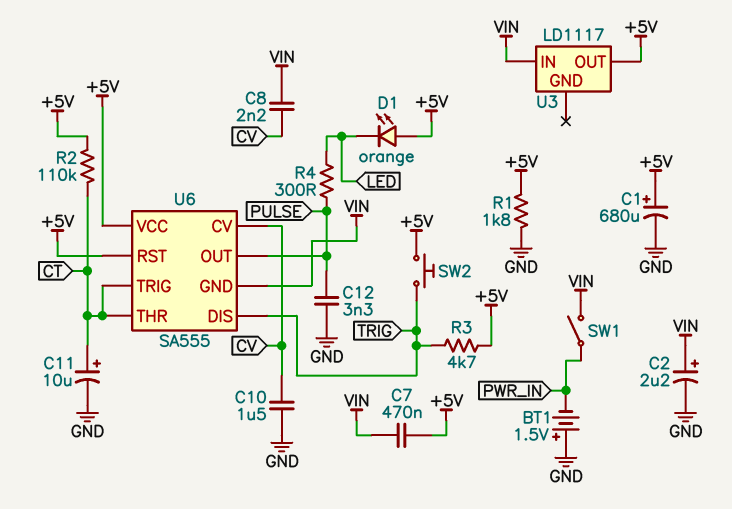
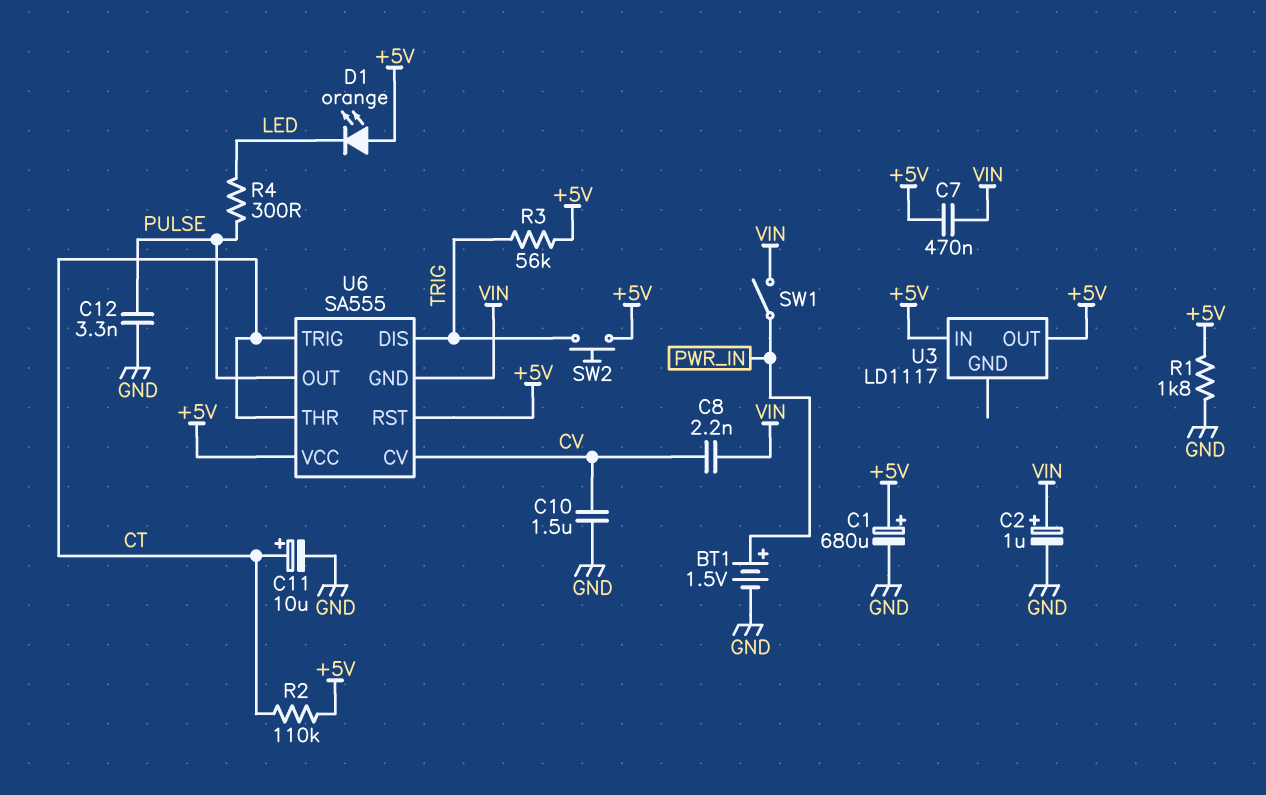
BT1: 1.5V (plus GND, minus PWR_IN) -> 1.5V (plus PWR_IN, minus GND)
C2: 2.2uF (plus VIN, minus GND) -> 1uF (plus VIN, minus GND)
R3: 4.7k (+5V, TRIG) -> 56k (+5V, TRIG)
U3 pin IN: VIN -> +5V

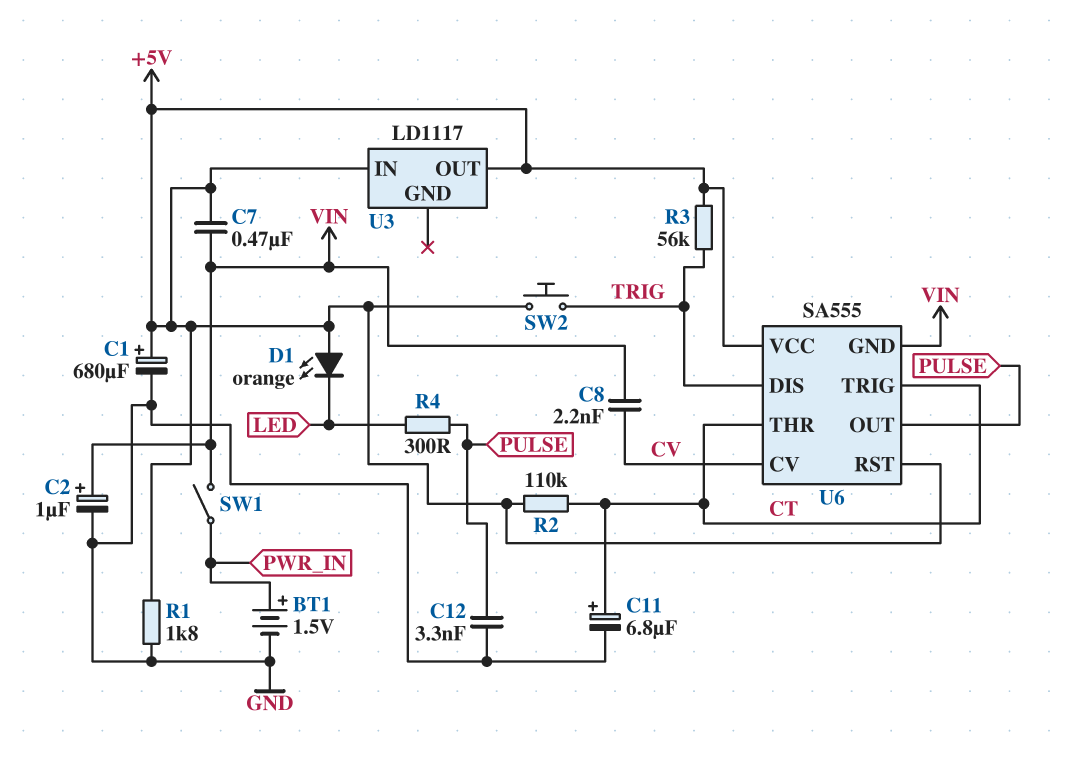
C10: 1.5uF (CV, GND) -> none
C11: 10uF (plus CT, minus GND) -> 6.8uF (plus CT, minus GND)

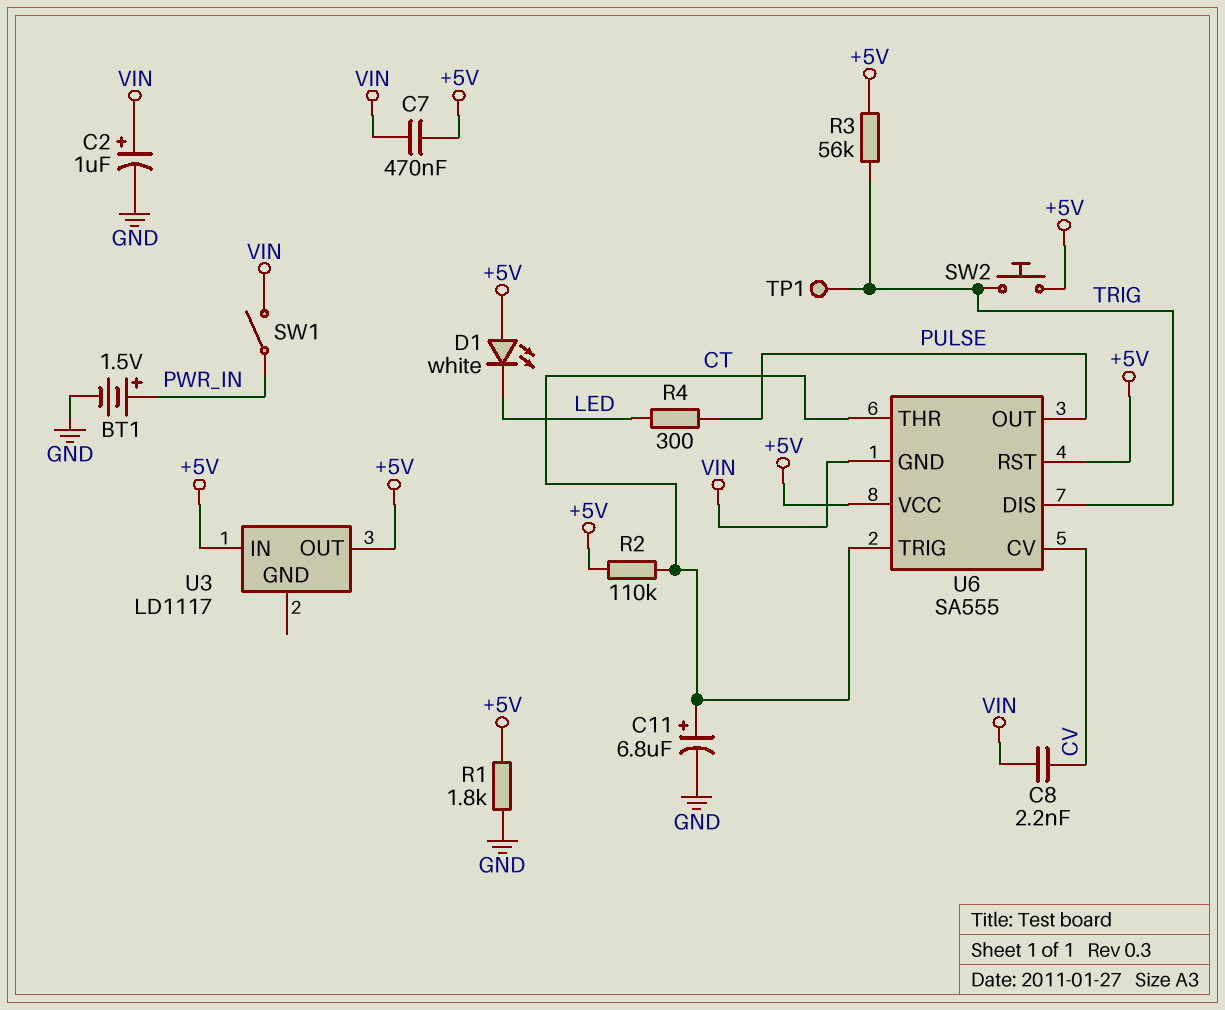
C1: 680uF (plus +5V, minus GND) -> none
C12: 3.3nF (GND, PULSE) -> none
D1: LED orange (A +5V, K LED) -> LED white (A +5V, K LED)
TP1: none -> test point (TRIG)

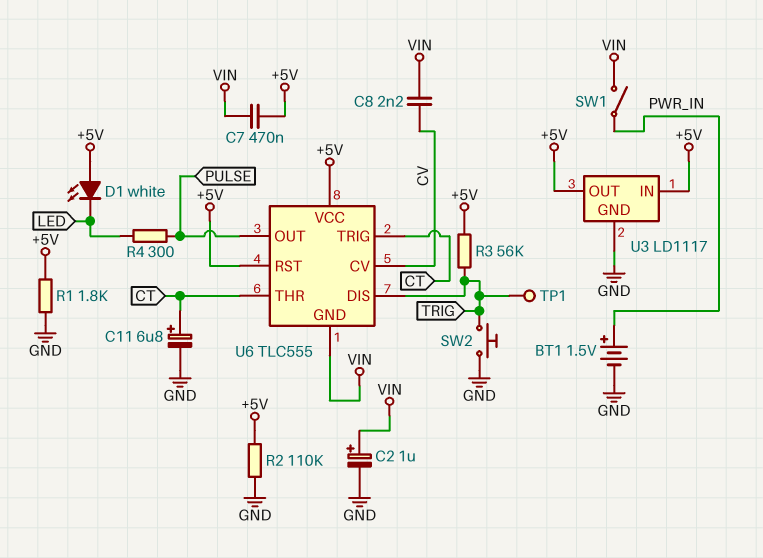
R2: 110k (+5V, CT) -> 110k (+5V, GND)
SW2: button (+5V, TRIG) -> button (GND, TRIG)
U3 pin GND: none -> GND
U6: SA555 -> TLC555

